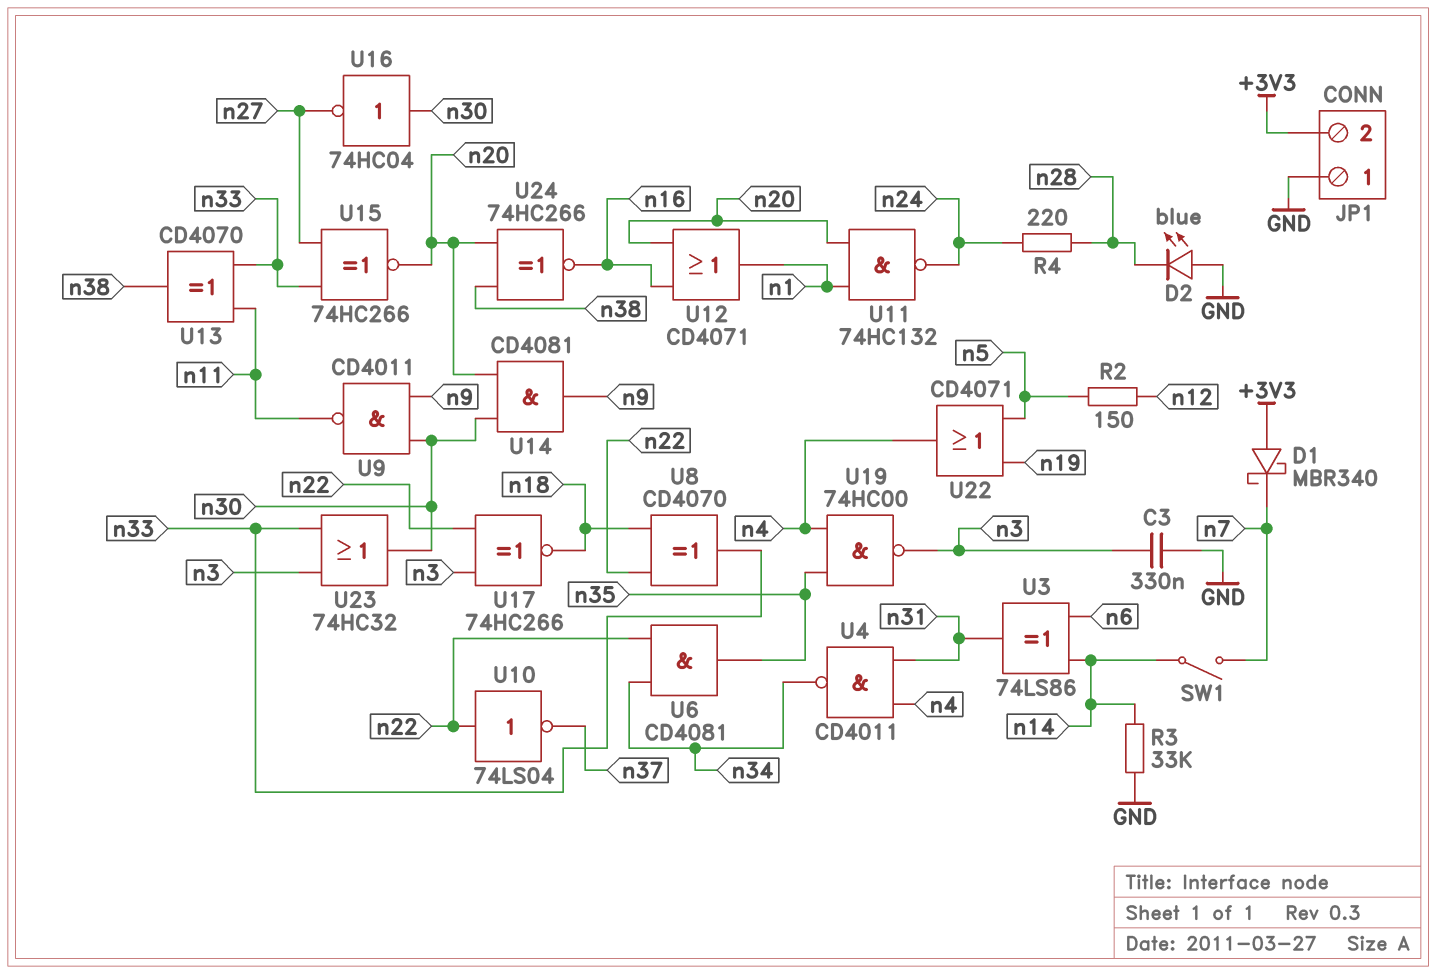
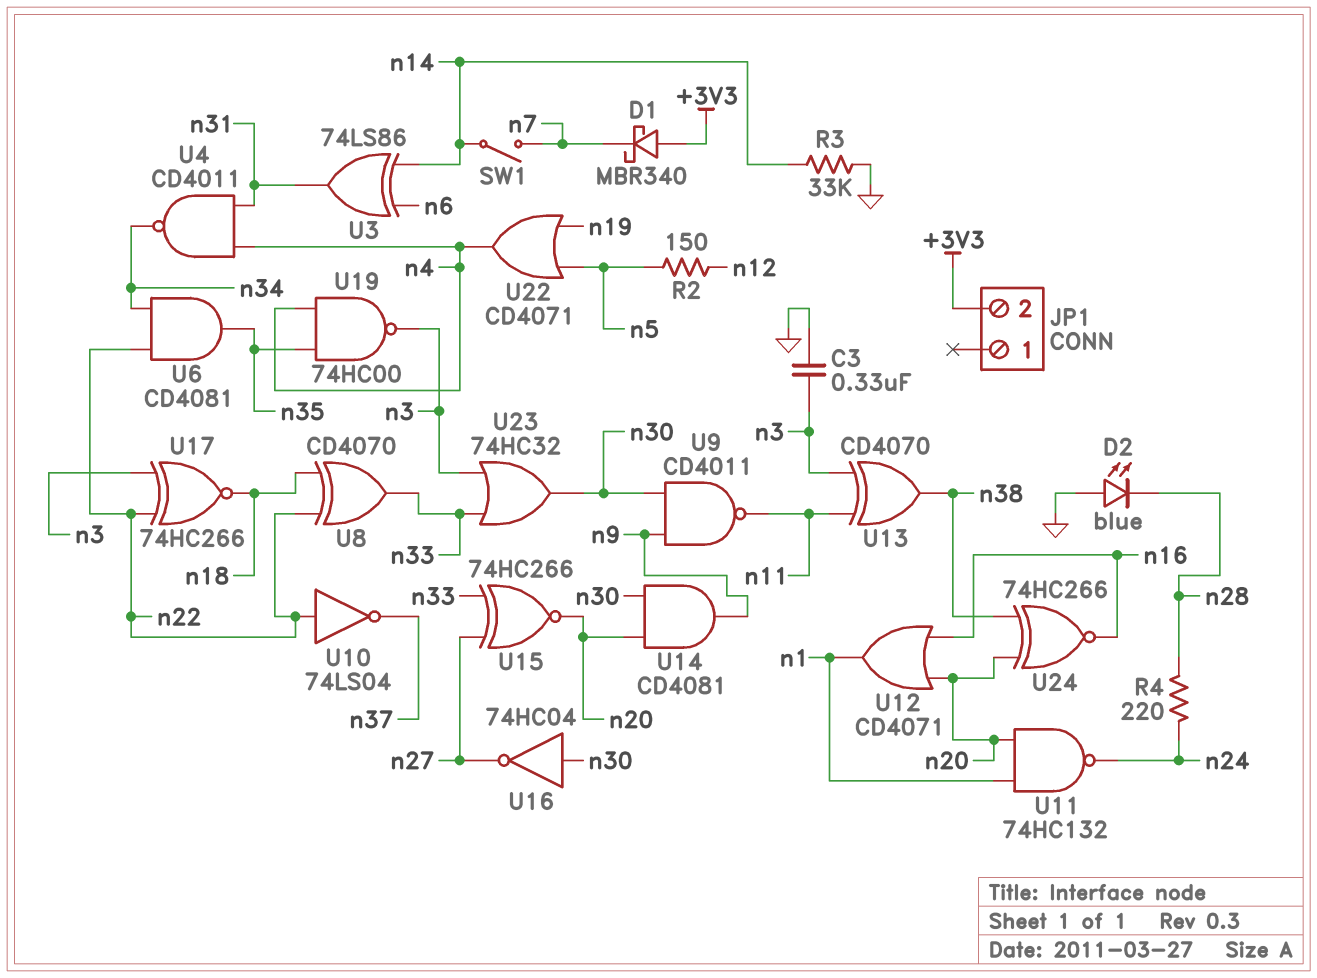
JP1 pin 1: GND -> none
U13: XOR CD4070 (in n11, in n33, out n38) -> XOR CD4070 (in n3, in n11, out n38)

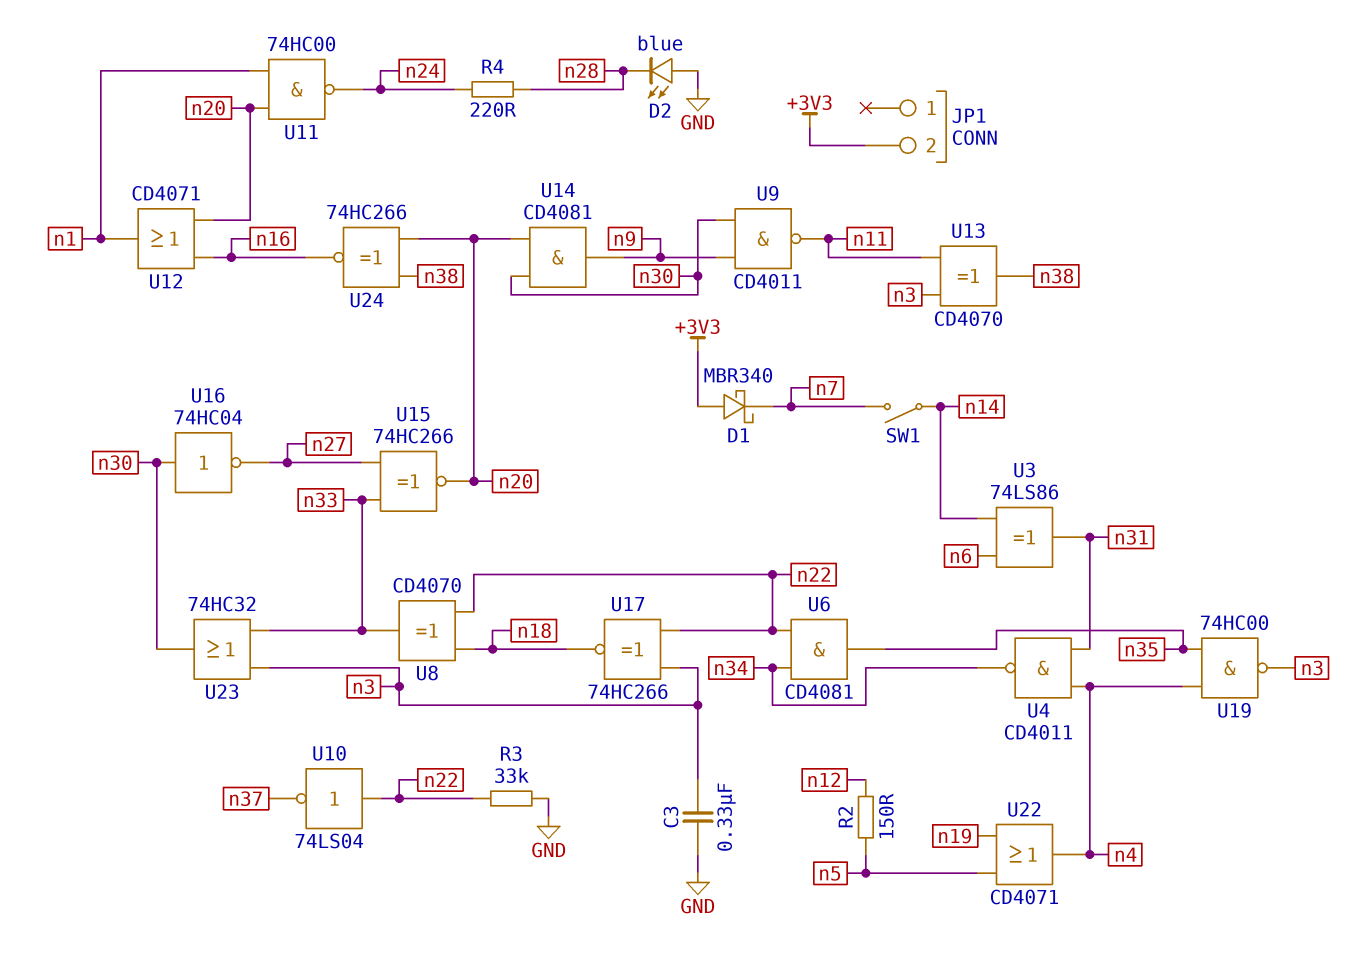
R3: 33k (GND, n14) -> 33k (GND, n22)
U11: NAND 74HC132 (in n1, in n20, out n24) -> NAND 74HC00 (in n1, in n20, out n24)

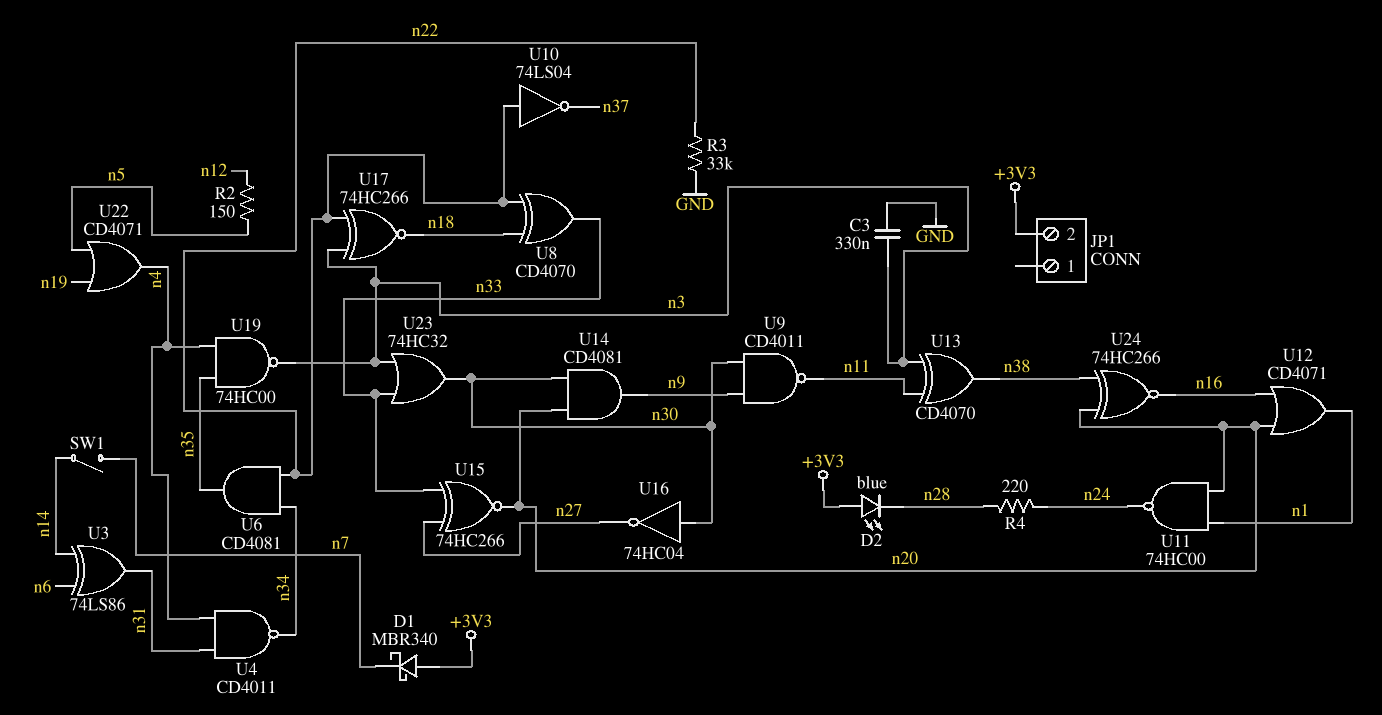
D2: LED blue (A GND, K n28) -> LED blue (A +3V3, K n28)

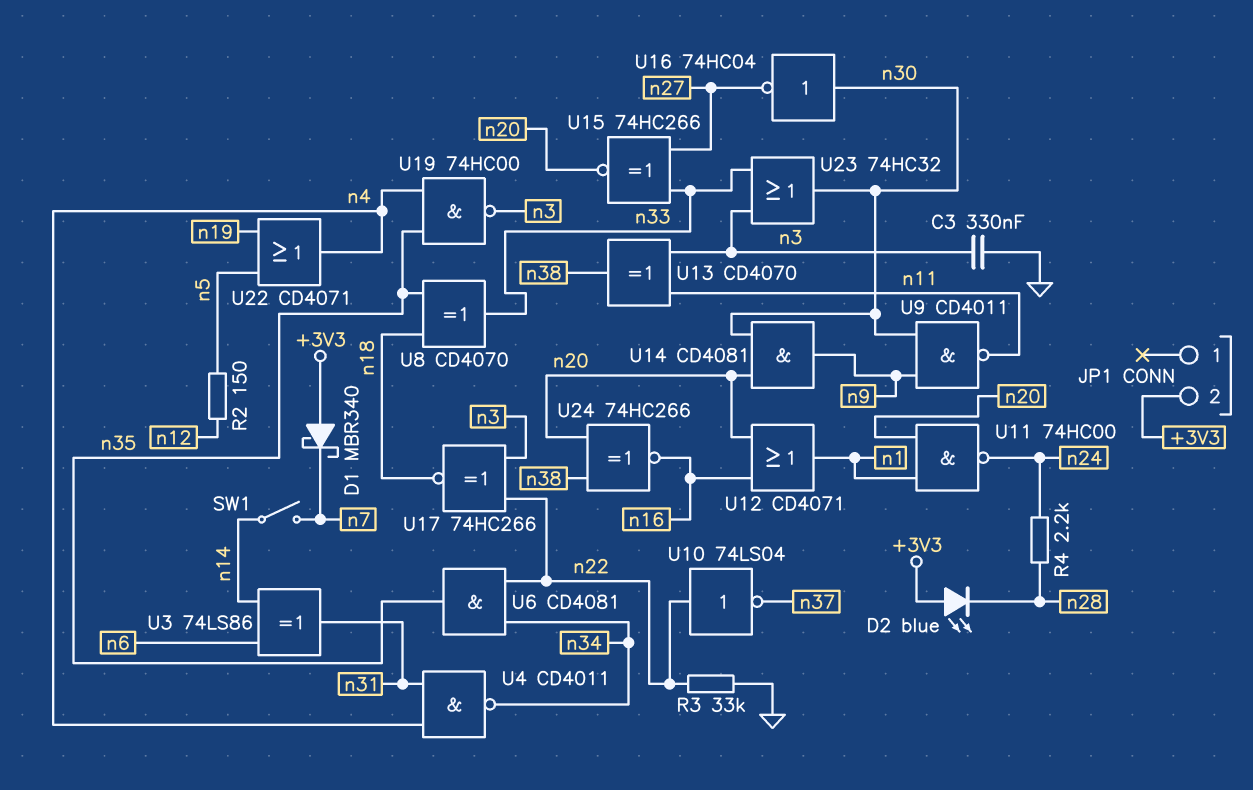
R4: 220 (n24, n28) -> 2.2k (n24, n28)
U8: XOR CD4070 (in n18, in n22, out n33) -> XOR CD4070 (in n18, in n35, out n33)

